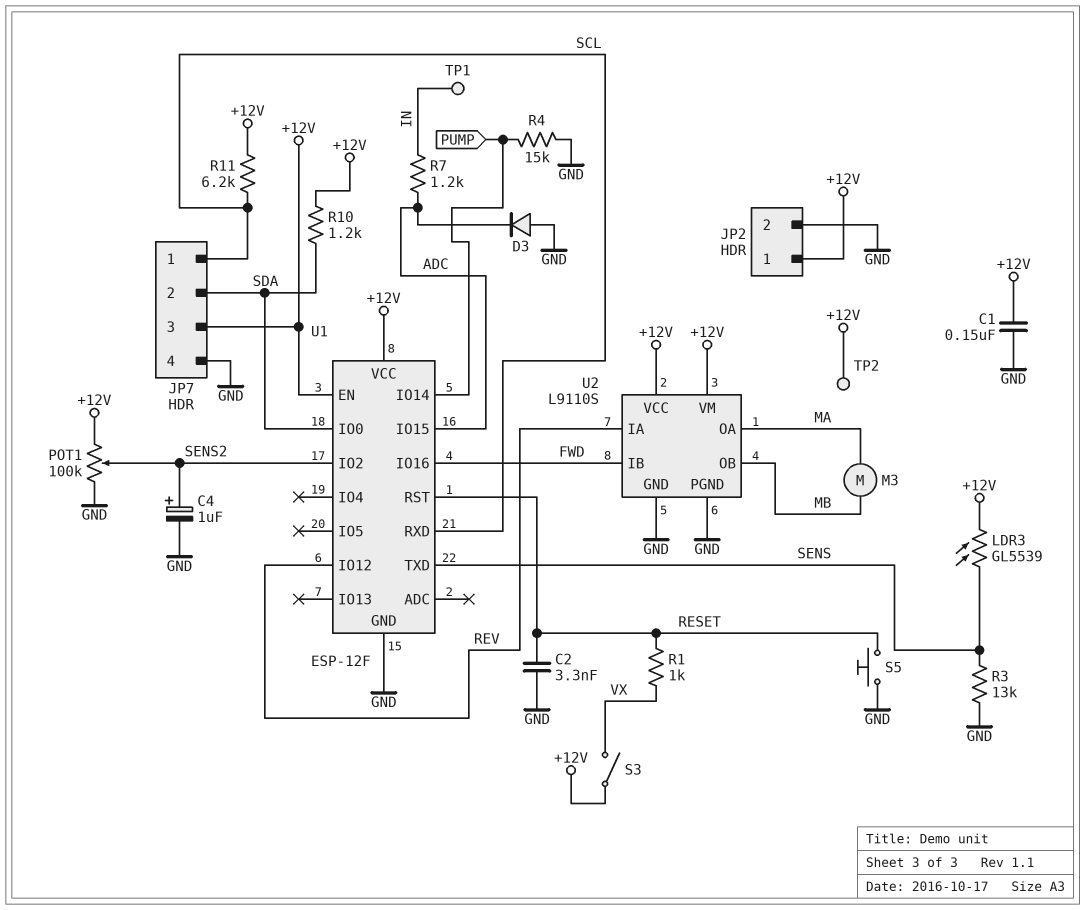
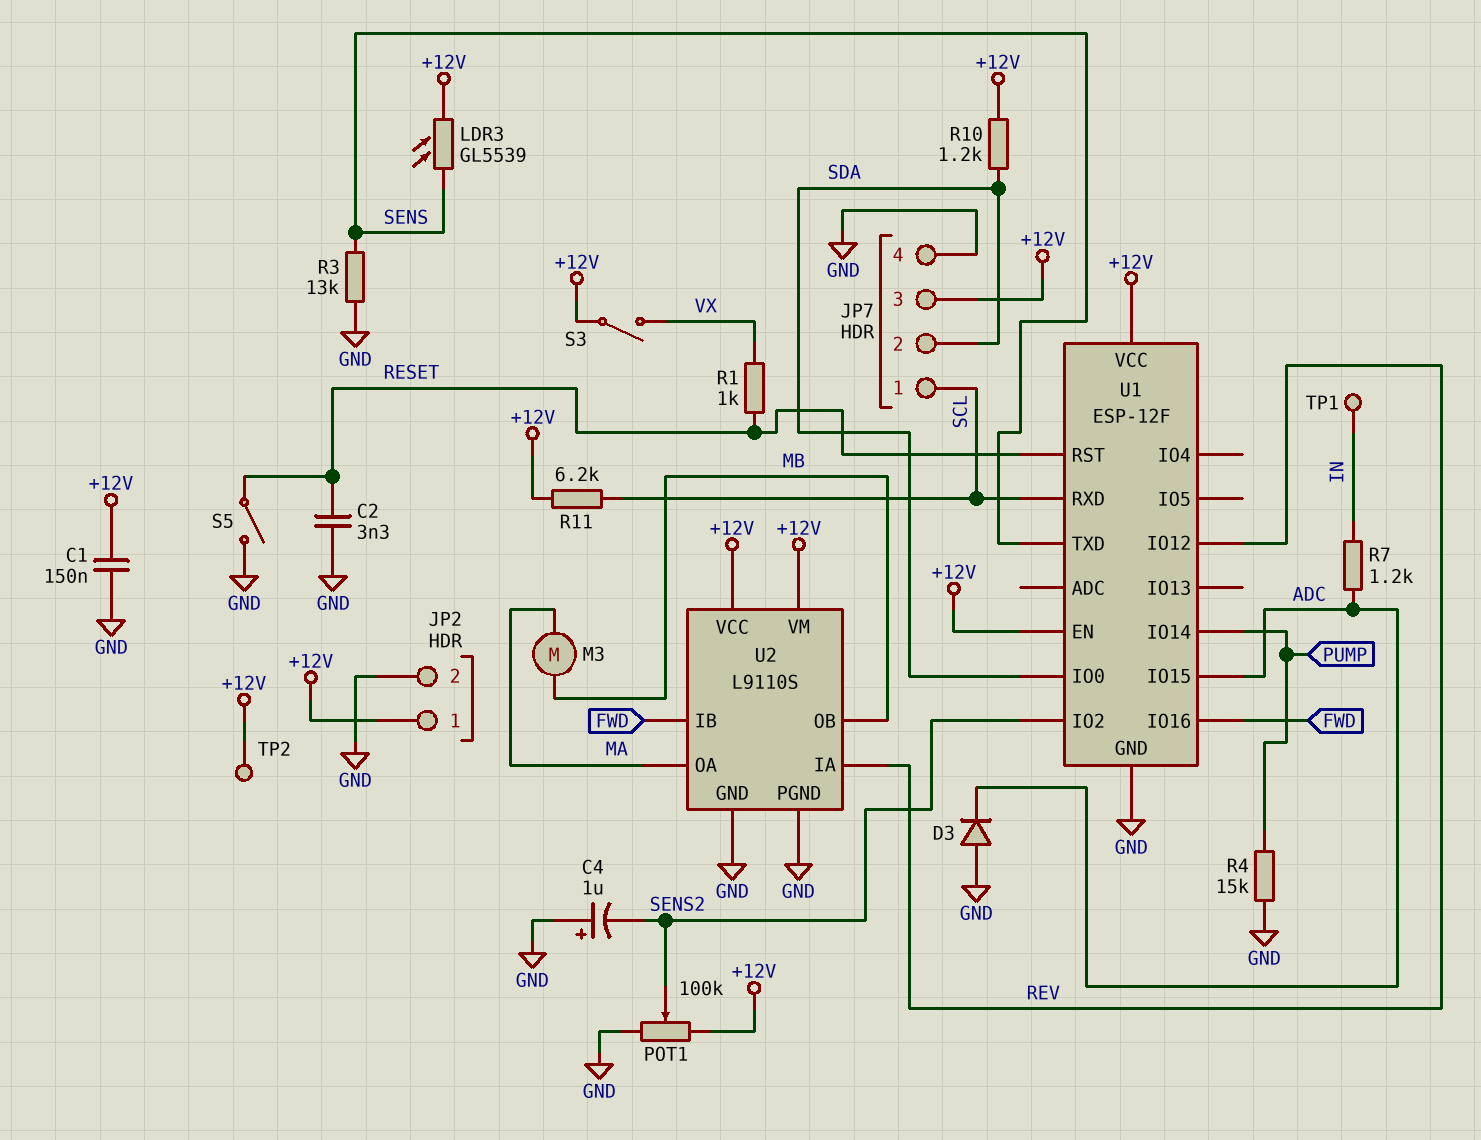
C4: 1uF (plus SENS2, minus GND) -> 1uF (plus GND, minus SENS2)
S5: button (GND, RESET) -> switch (GND, RESET)

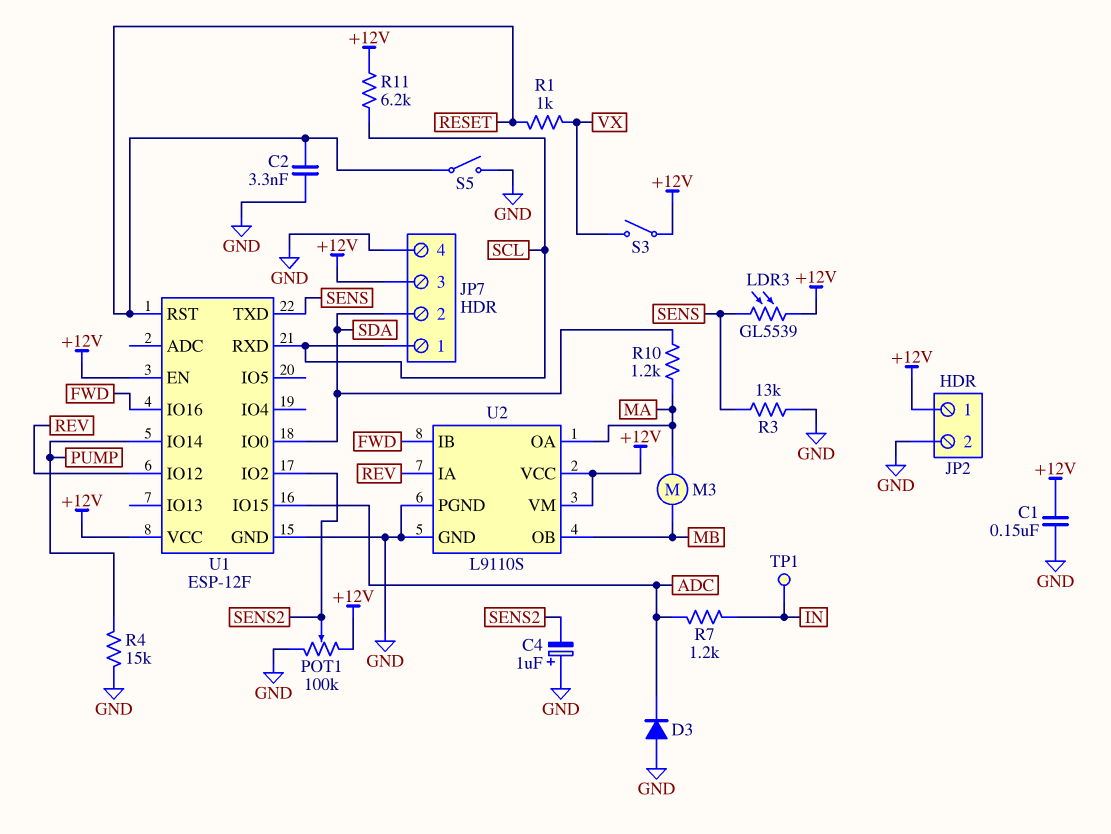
R10: 1.2k (+12V, SDA) -> 1.2k (MA, SDA)
TP2: test point (+12V) -> none

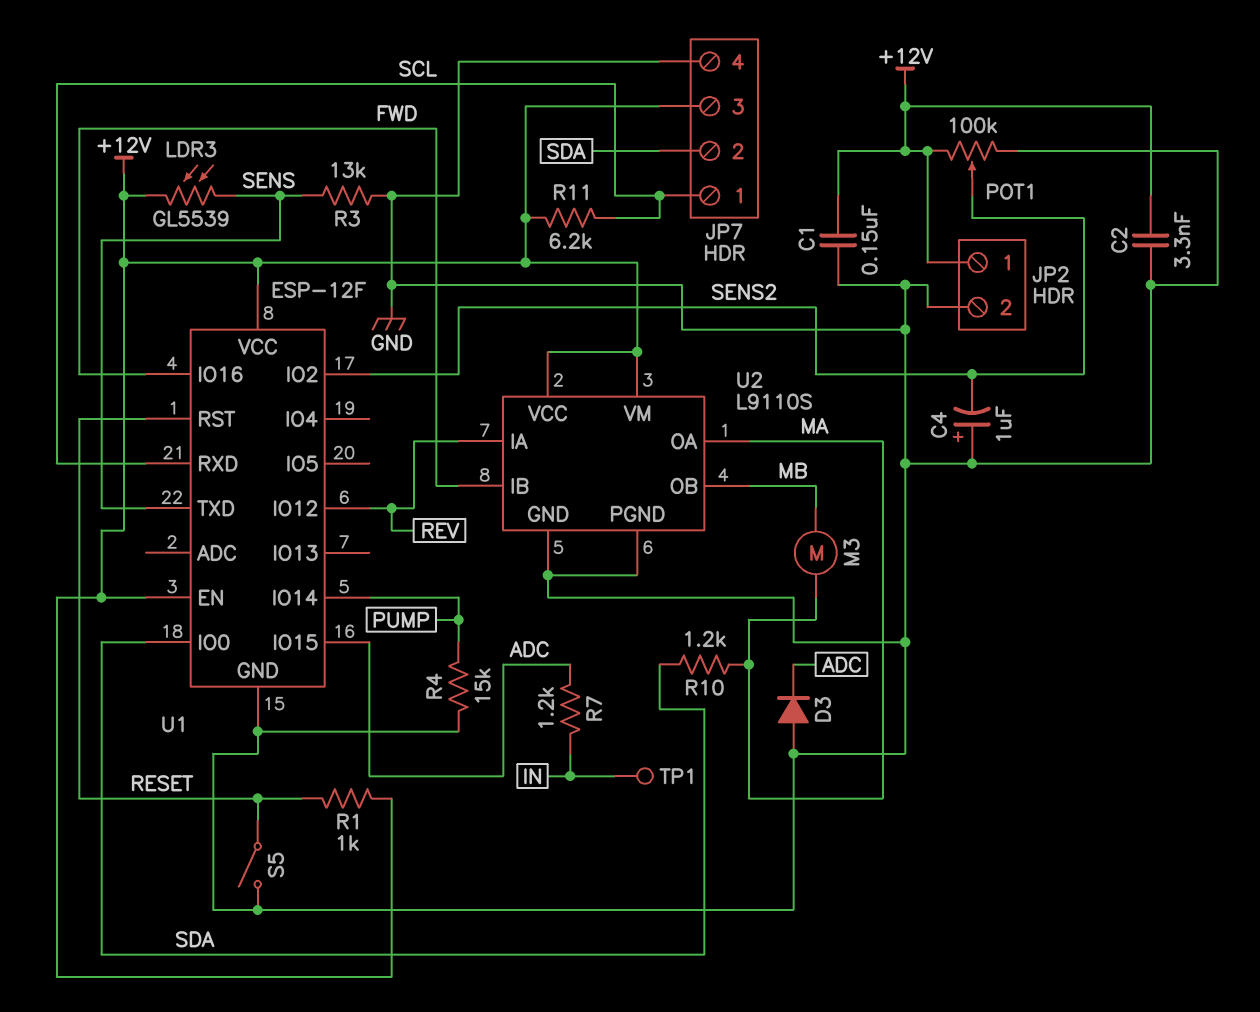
C2: 3.3nF (GND, RESET) -> 3.3nF (+12V, GND)
R1: 1k (RESET, VX) -> 1k (+12V, RESET)
S3: switch (+12V, VX) -> none

